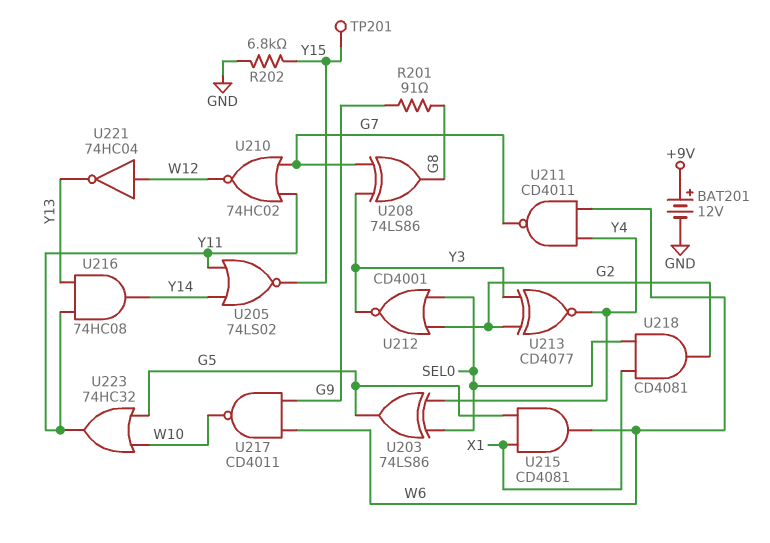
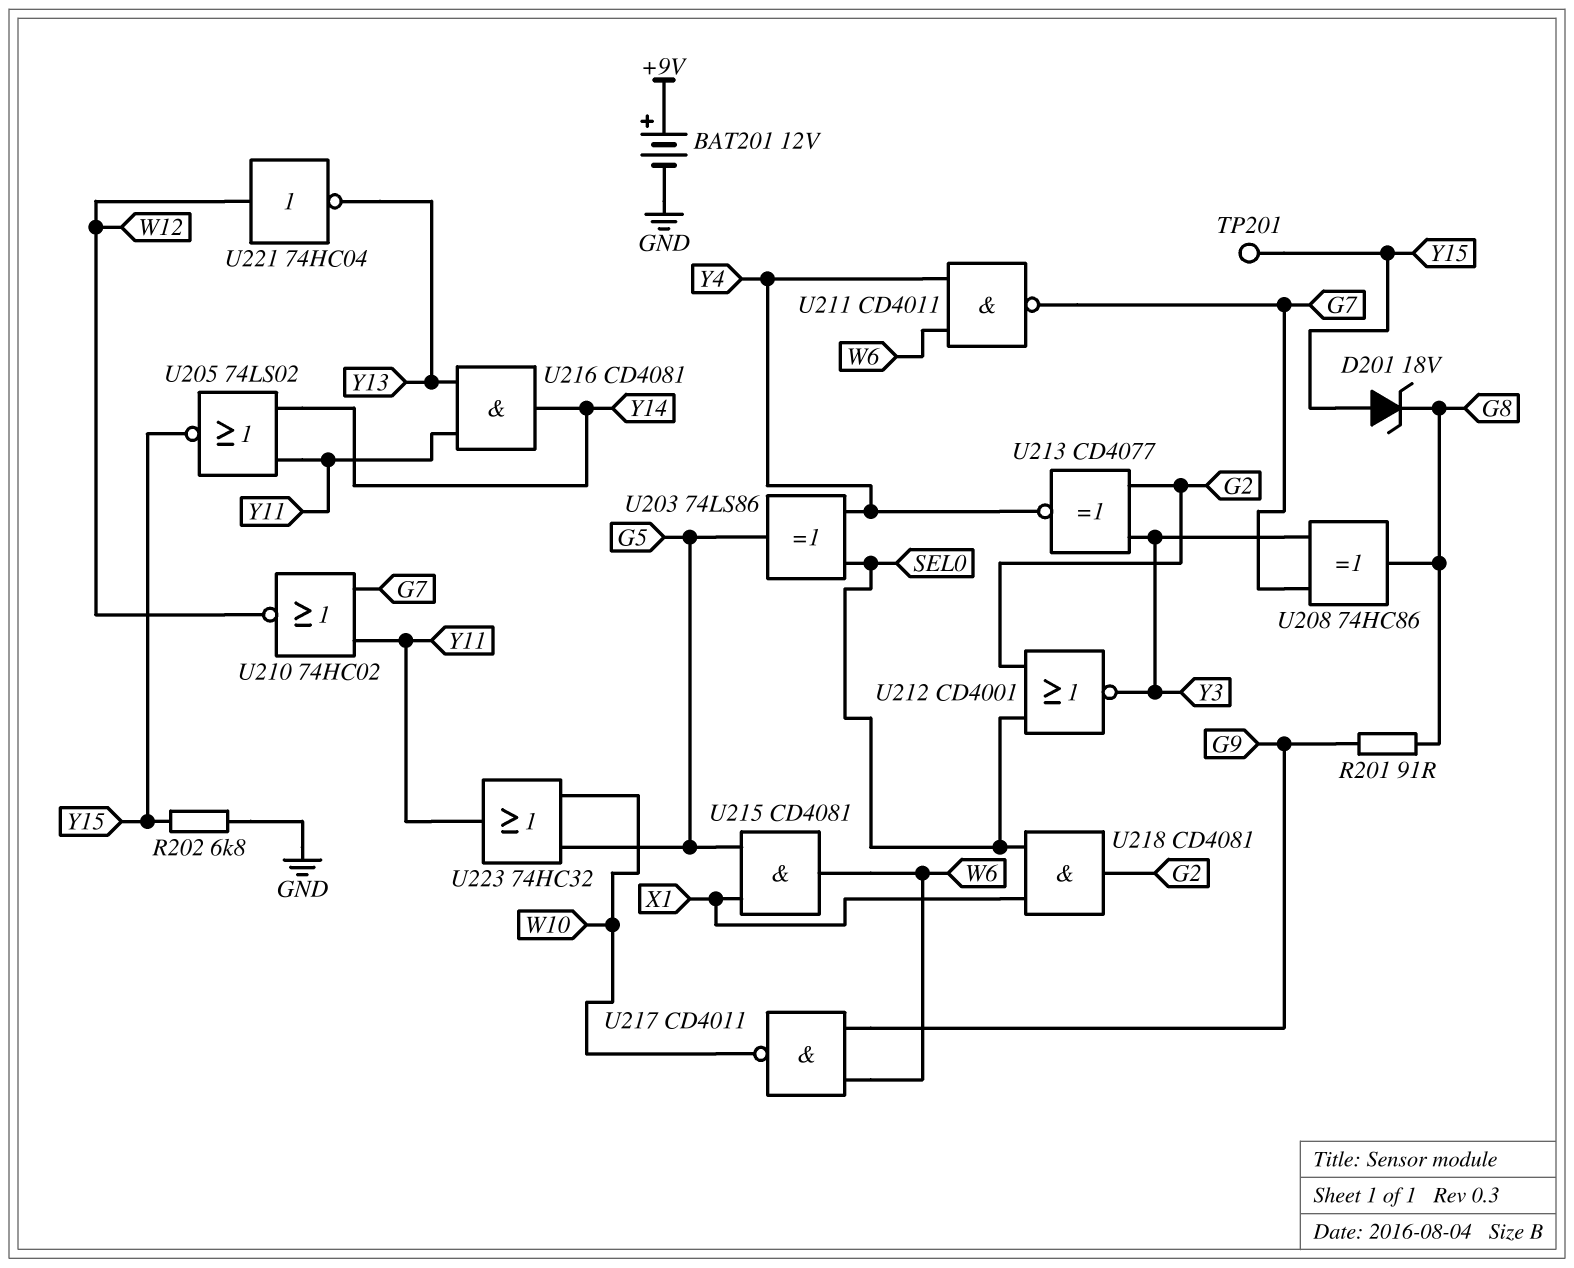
D201: none -> zener 18V (A Y15, K G8)
U208: XOR 74LS86 (in G7, in Y3, out G8) -> XOR 74HC86 (in G7, in Y3, out G8)
U216: AND 74HC08 (in Y11, in Y13, out Y14) -> AND CD4081 (in Y11, in Y13, out Y14)

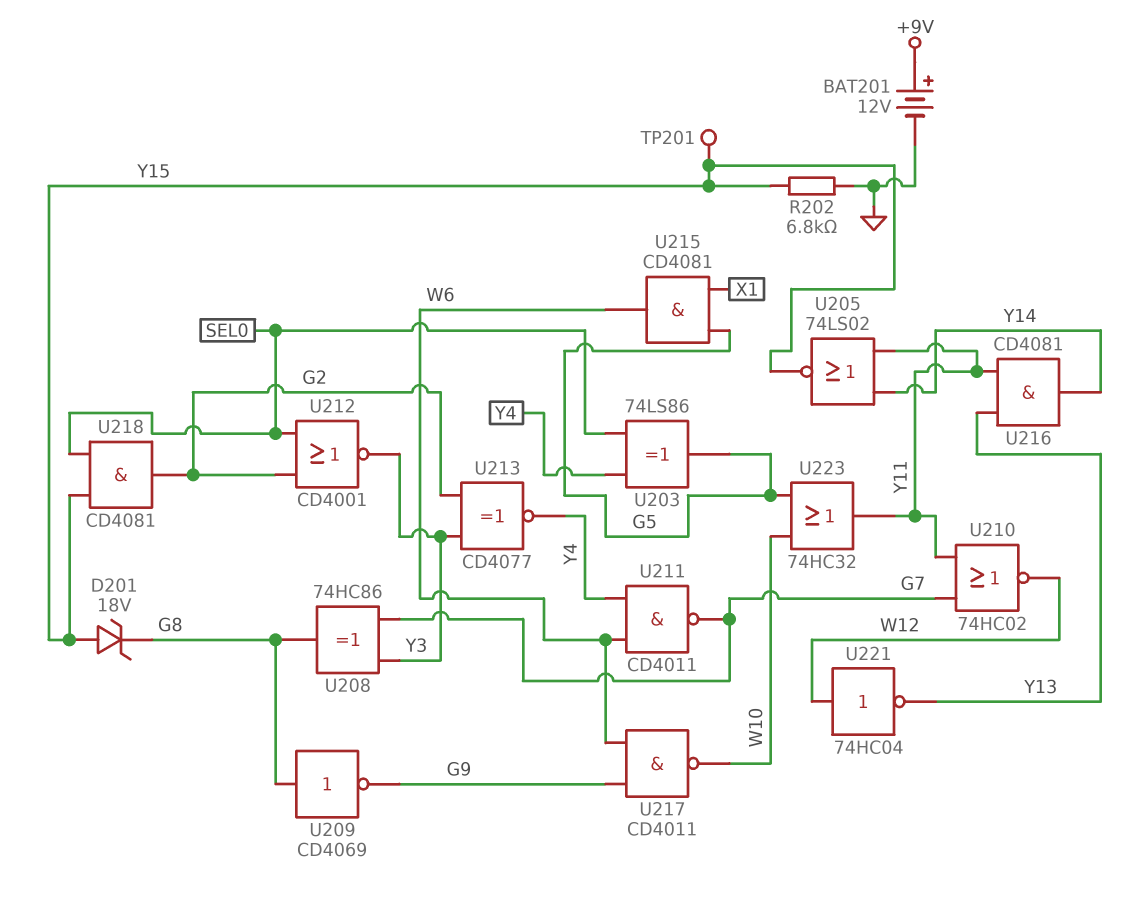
R201: 91 (G8, G9) -> none
U209: none -> NOT CD4069 (in G8, out G9)
U218: AND CD4081 (in SEL0, in X1, out G2) -> AND CD4081 (in SEL0, in Y15, out G2)

